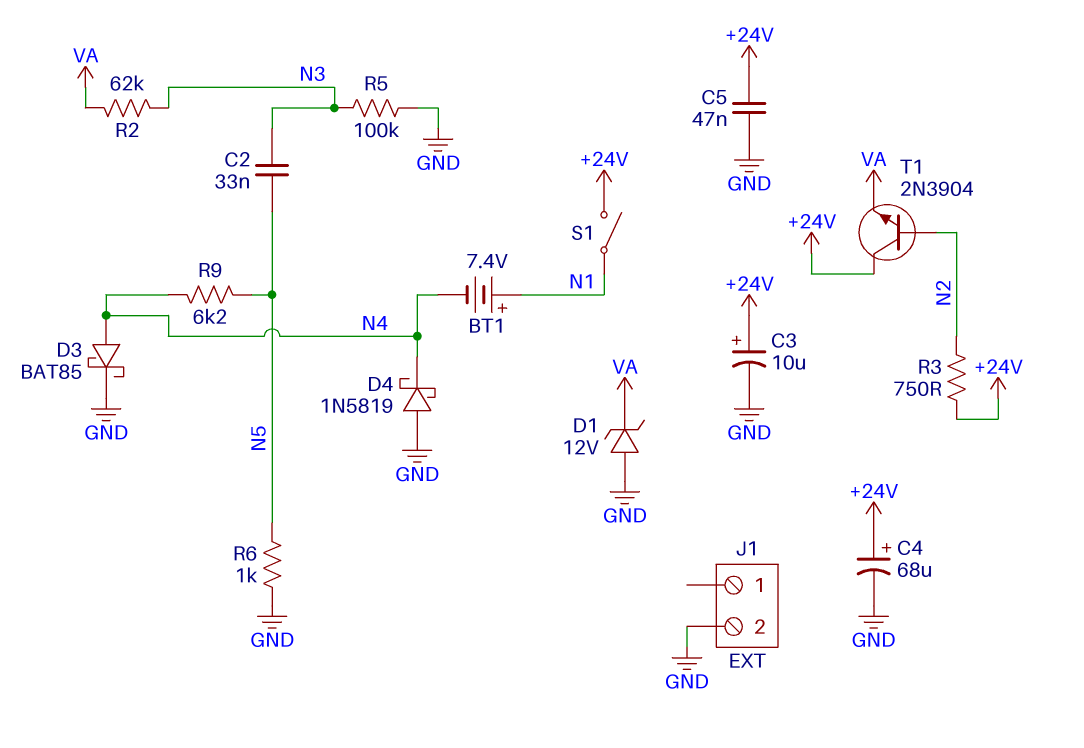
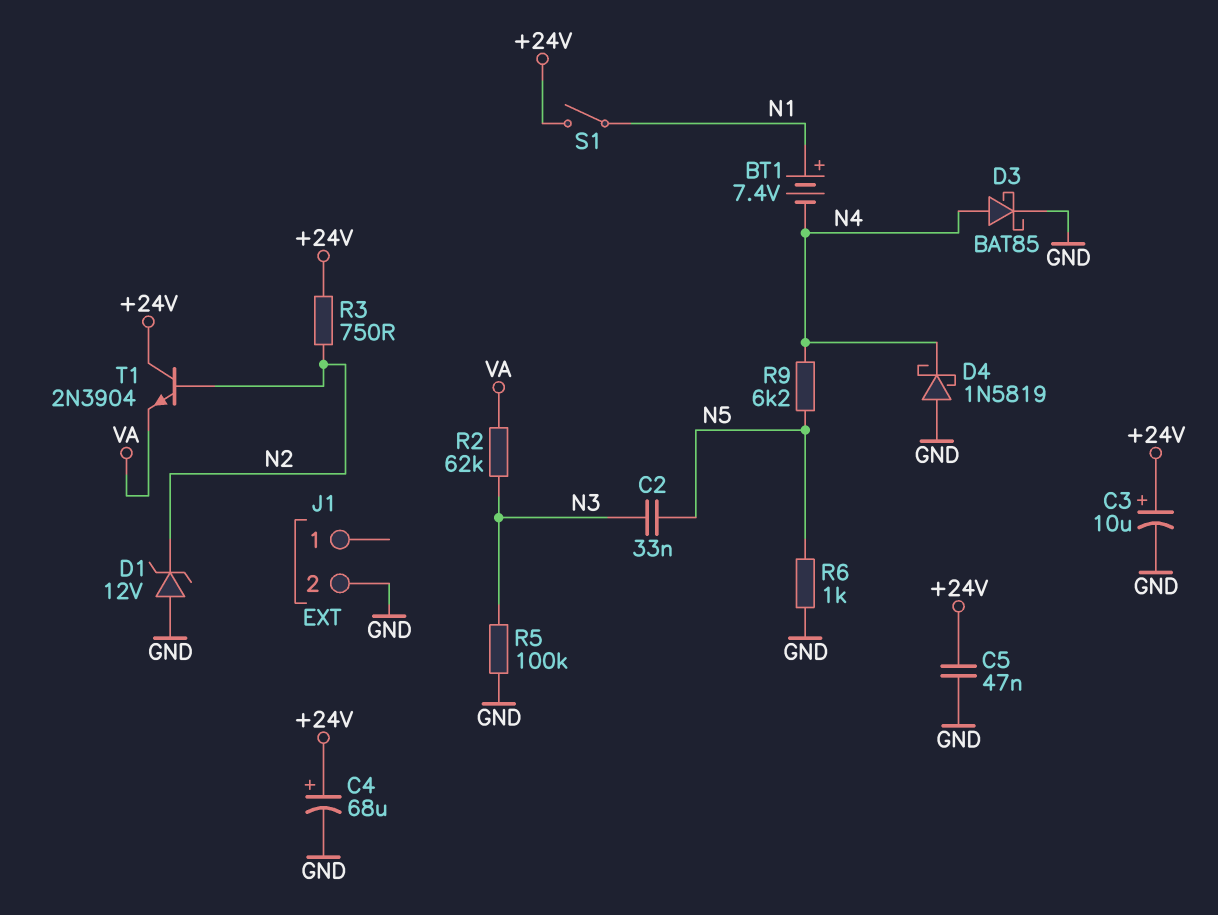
D1: zener 12V (A GND, K VA) -> zener 12V (A GND, K N2)

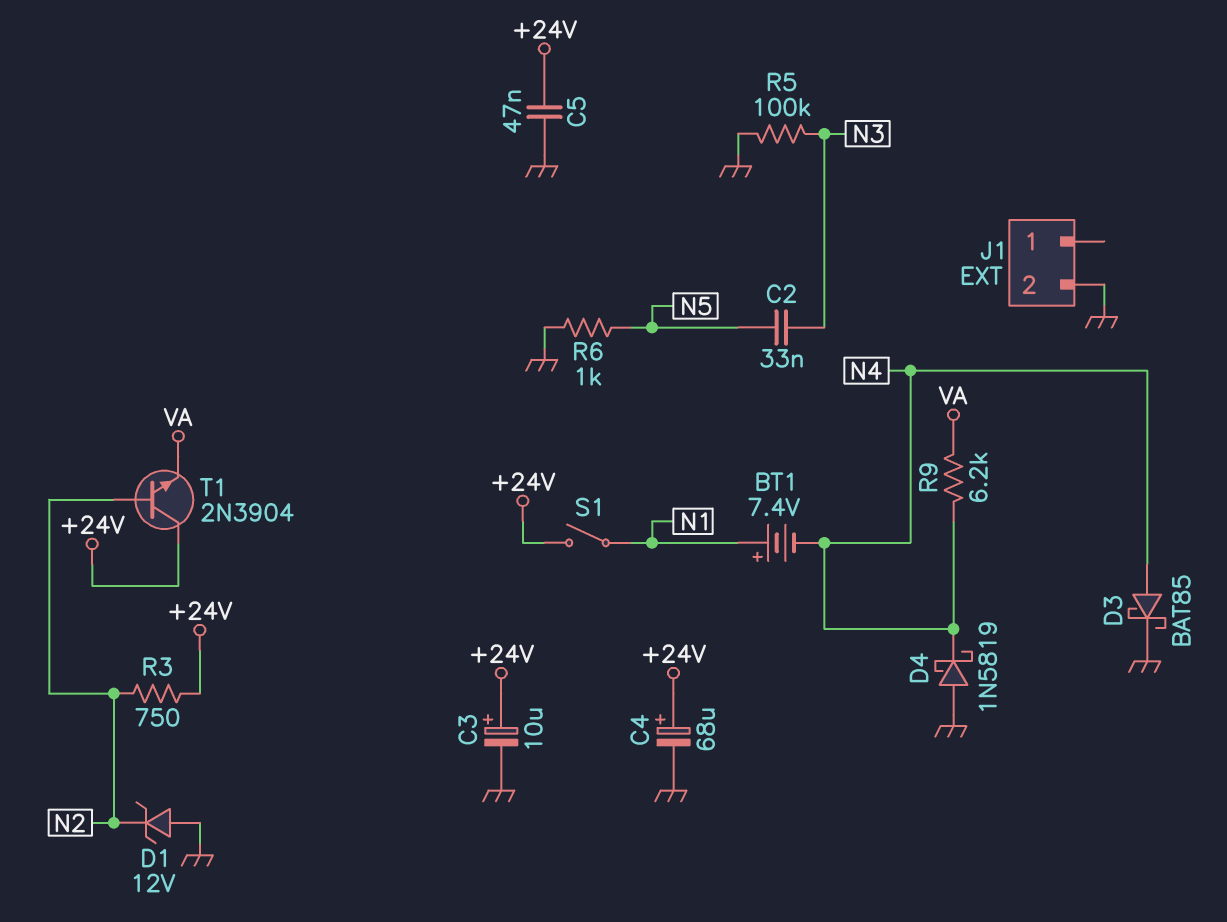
R2: 62k (N3, VA) -> none
R9: 6.2k (N4, N5) -> 6.2k (N4, VA)

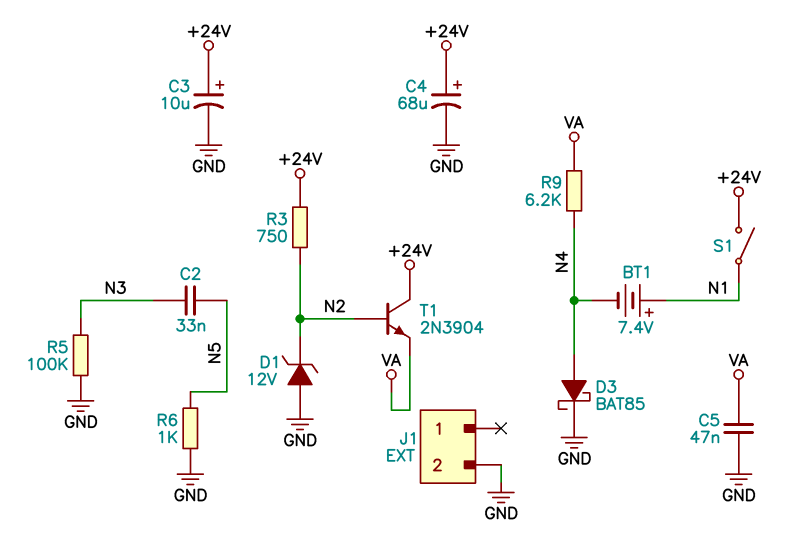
C5: 47nF (+24V, GND) -> 47nF (GND, VA)
D4: schottky 1N5819 (A GND, K N4) -> none

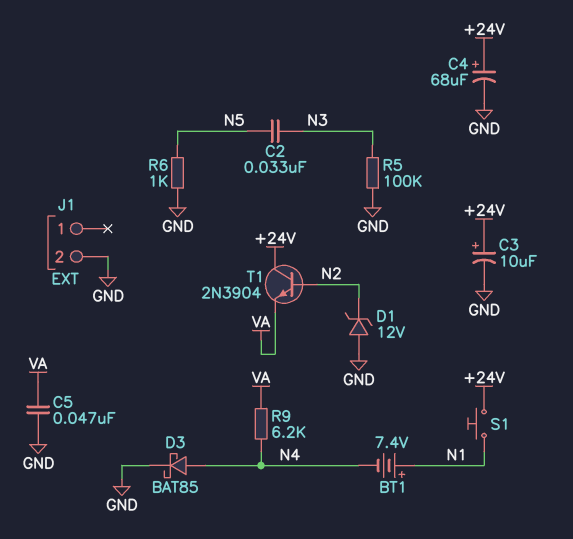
R3: 750 (+24V, N2) -> none
S1: switch (+24V, N1) -> button (+24V, N1)

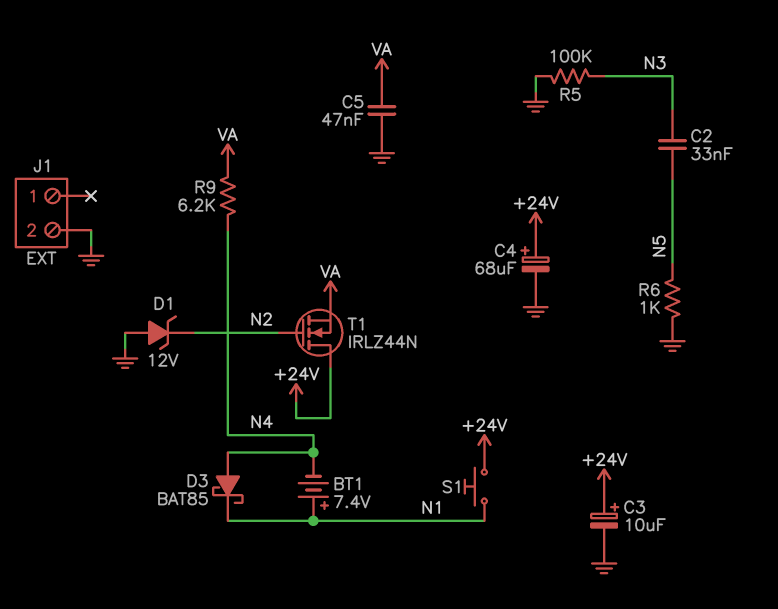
D3: schottky BAT85 (A N4, K GND) -> schottky BAT85 (A N4, K N1)
T1: NPN 2N3904 (B N2, C +24V, E VA) -> NMOS IRLZ44N (G N2, D +24V, S VA)

